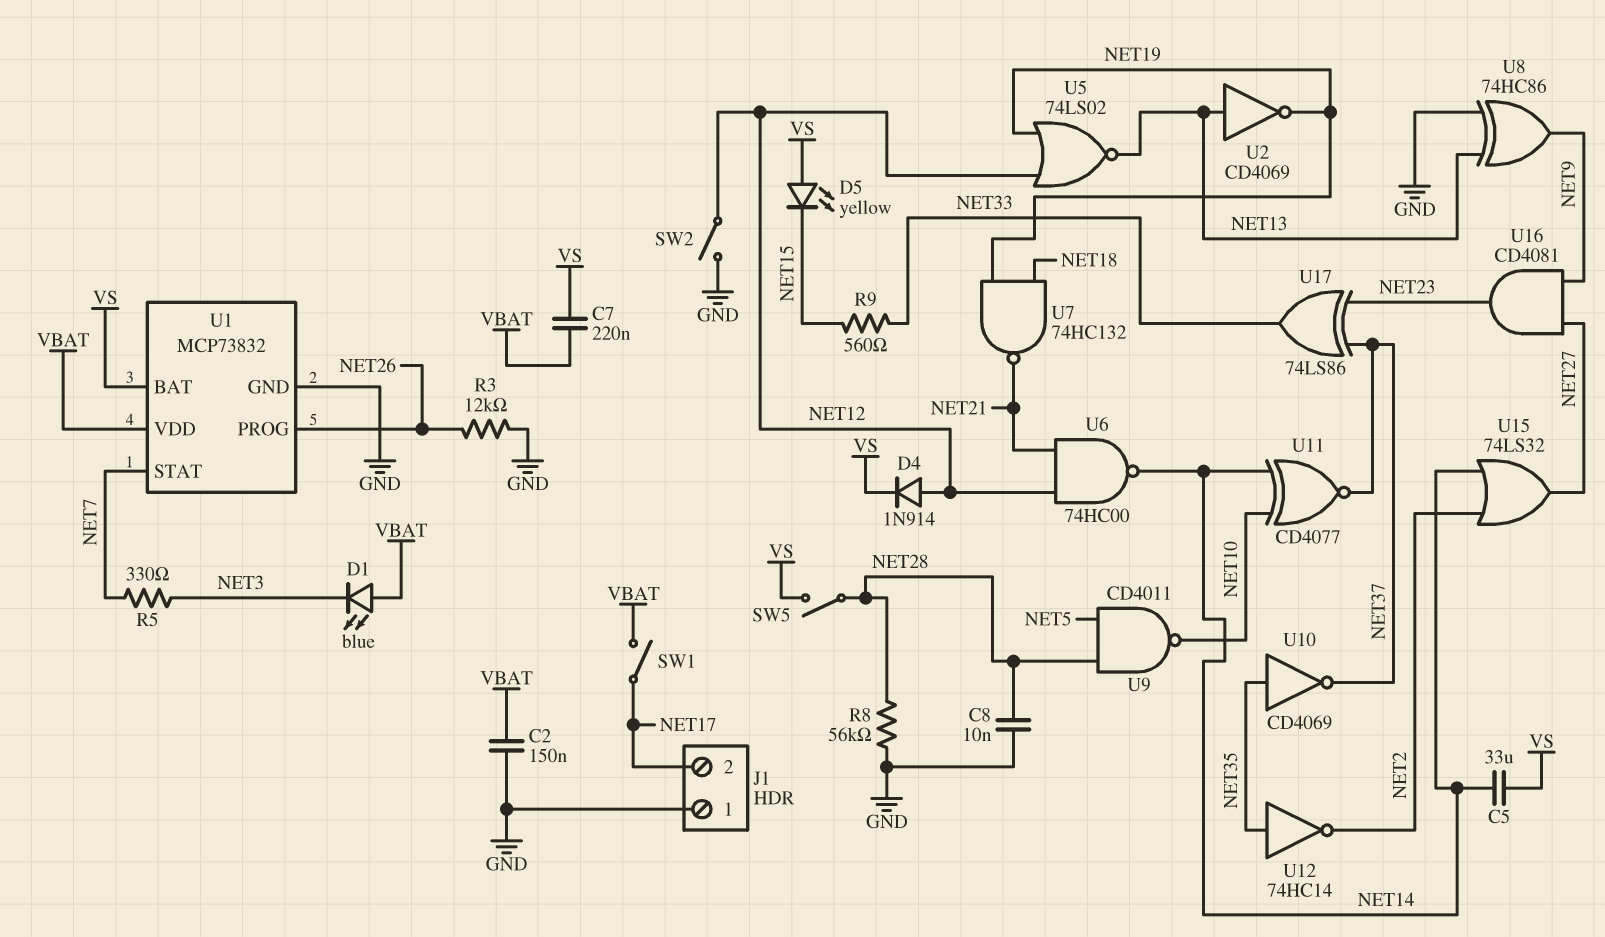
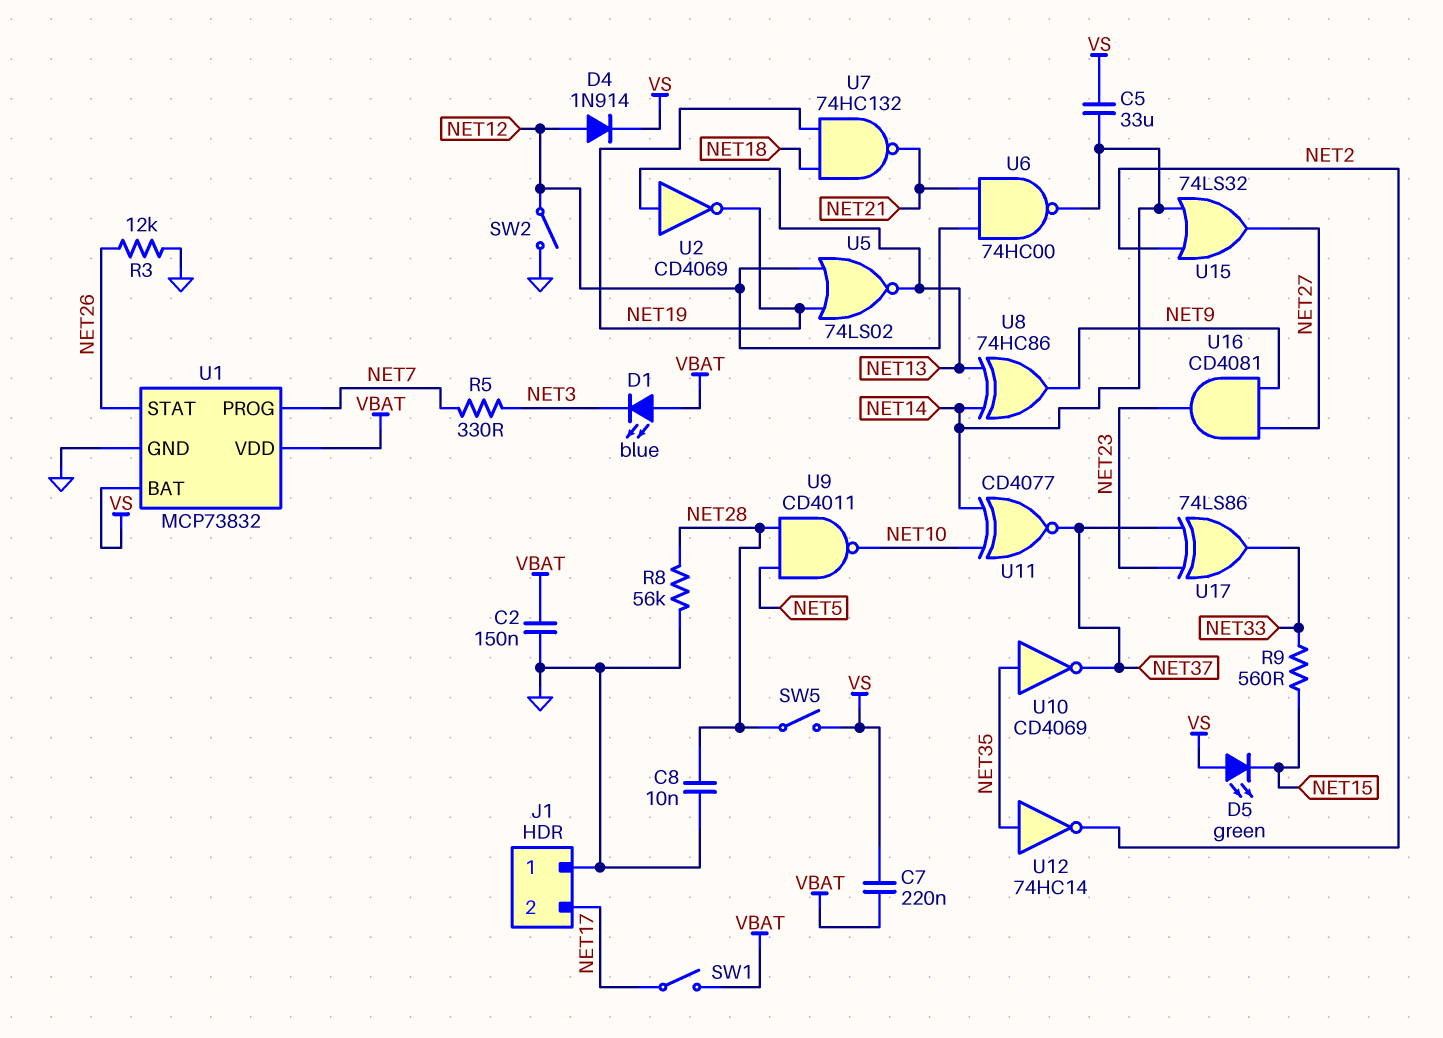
D5: LED yellow (A VS, K NET15) -> LED green (A VS, K NET15)
U1 pin PROG: NET26 -> NET7
U1 pin STAT: NET7 -> NET26
U8: XOR 74HC86 (in GND, in NET13, out NET9) -> XOR 74HC86 (in NET13, in NET14, out NET9)

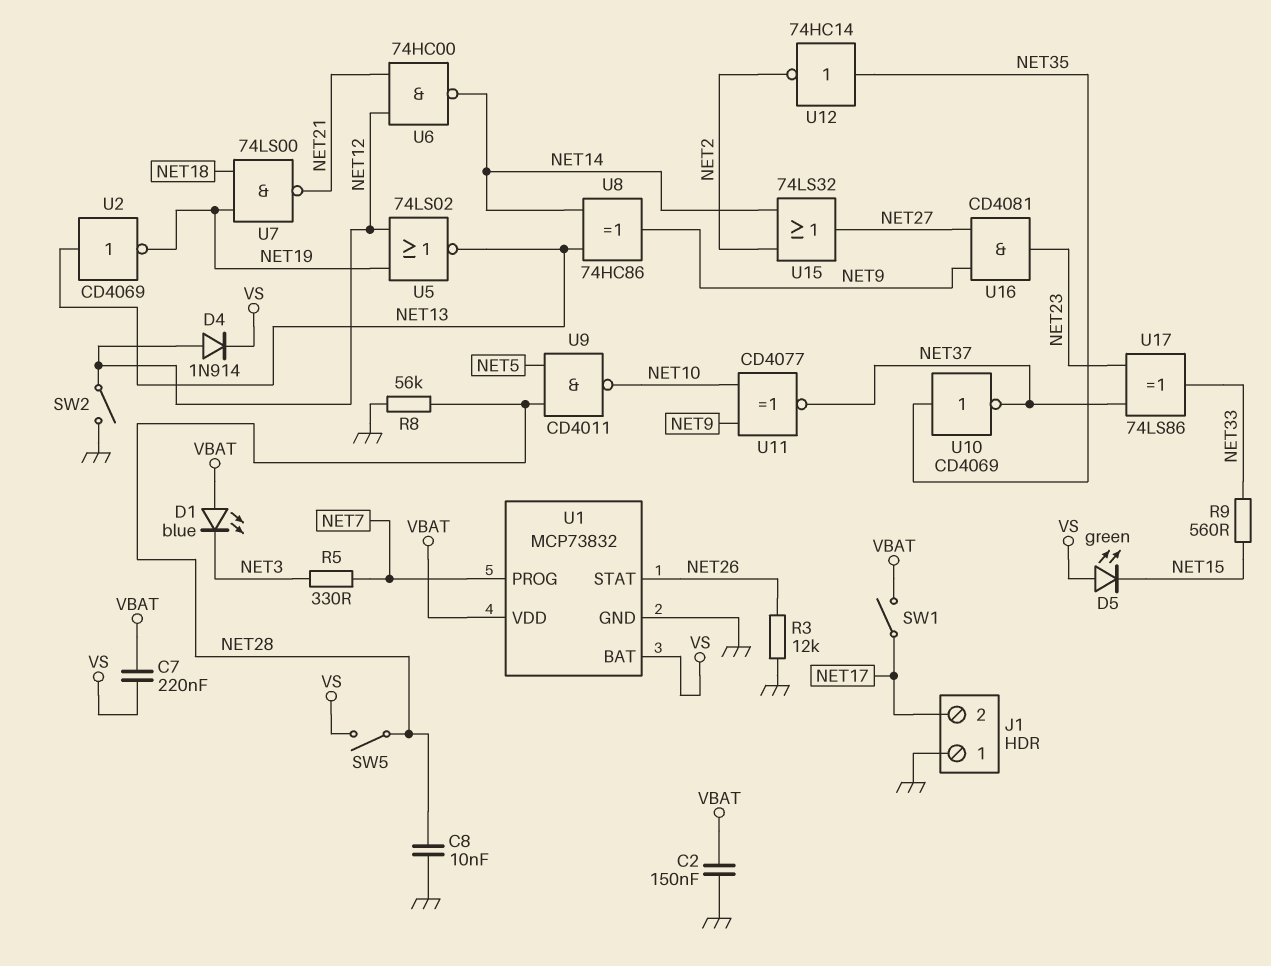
C5: 33uF (NET14, VS) -> none
U7: NAND 74HC132 (in NET18, in NET19, out NET21) -> NAND 74LS00 (in NET18, in NET19, out NET21)
U11: XNOR CD4077 (in NET10, in NET14, out NET37) -> XNOR CD4077 (in NET9, in NET10, out NET37)

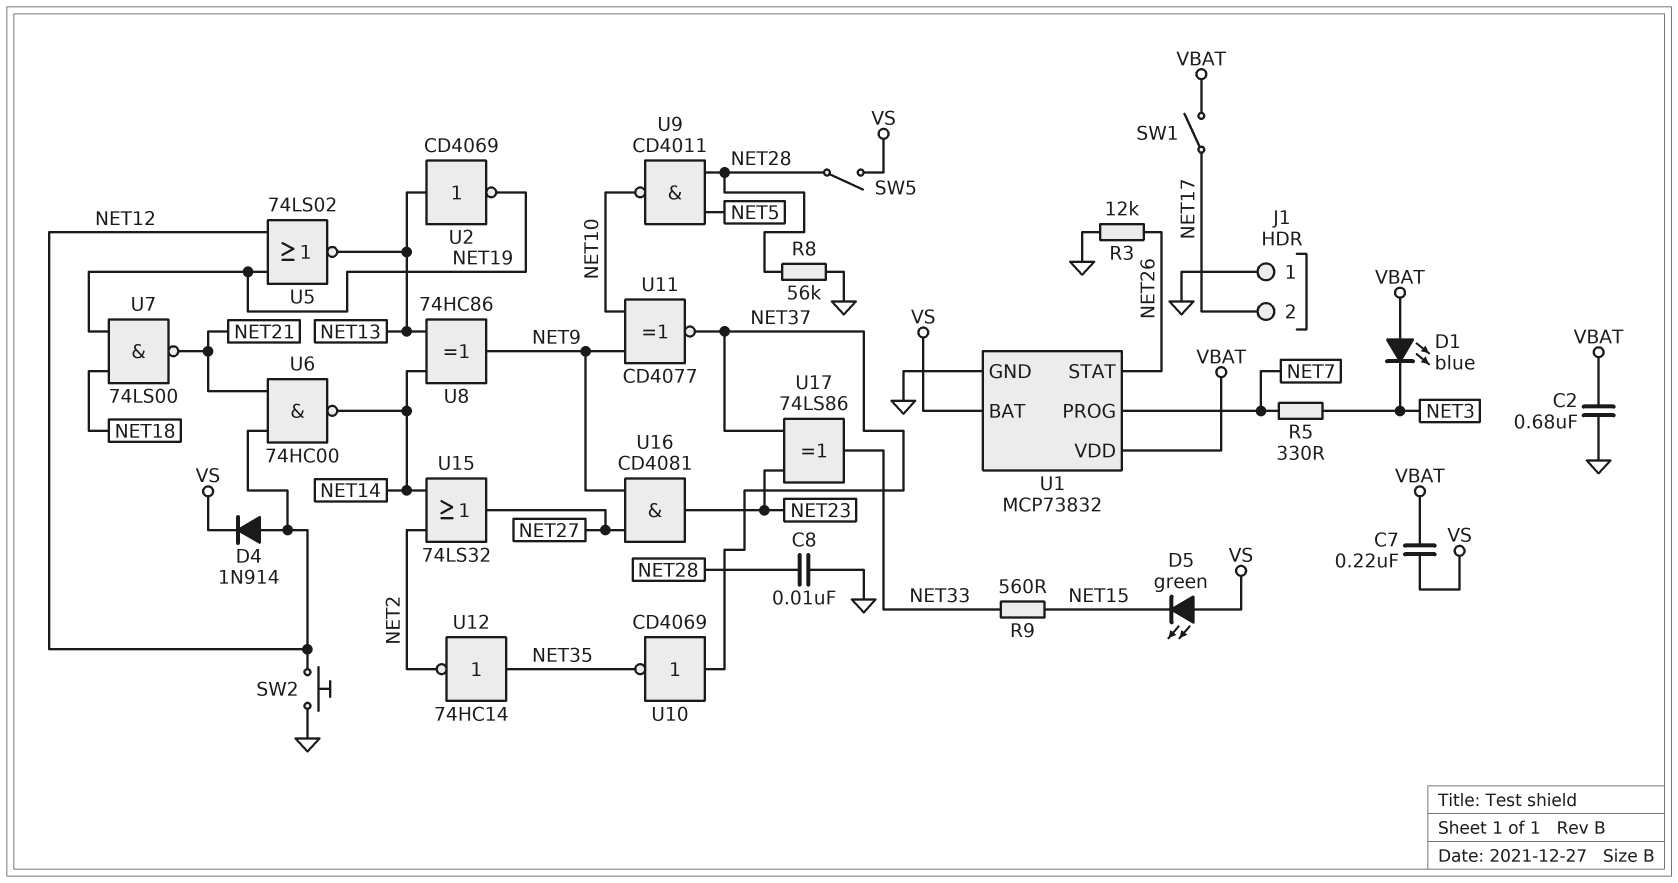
C2: 150nF (GND, VBAT) -> 680nF (GND, VBAT)
SW2: switch (GND, NET12) -> button (GND, NET12)
U10: NOT CD4069 (in NET35, out NET37) -> NOT CD4069 (in NET37, out NET35)

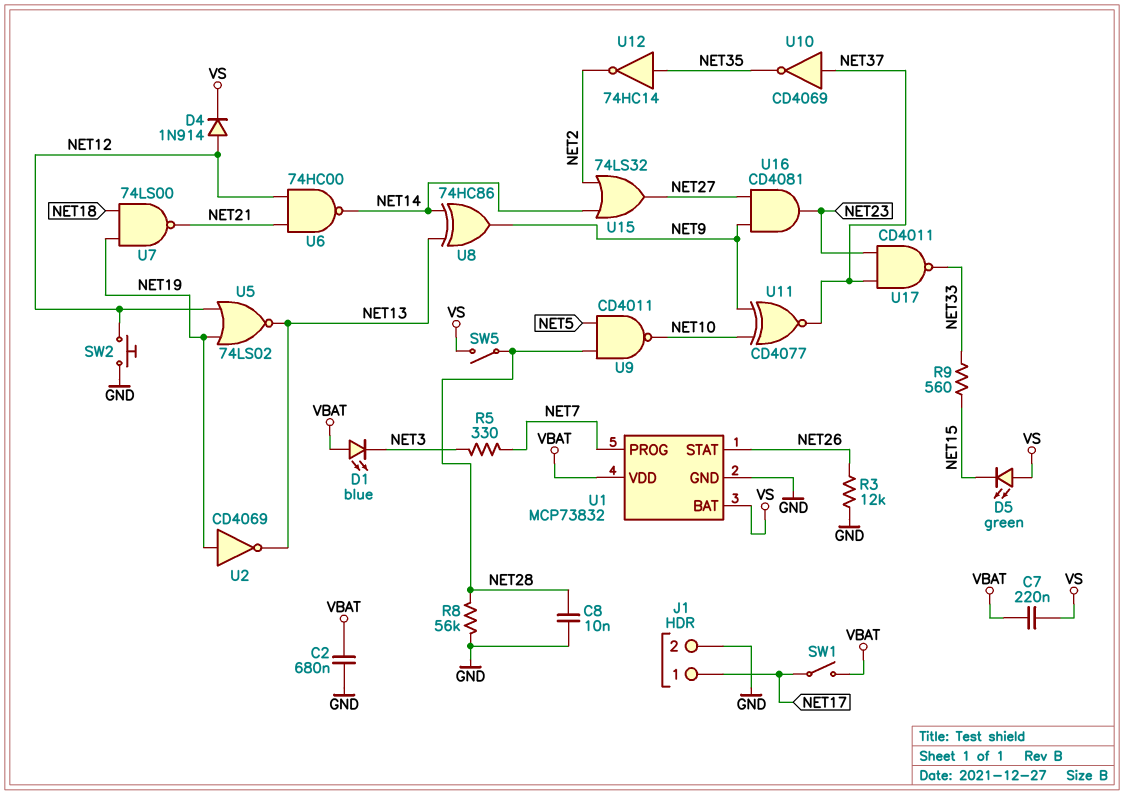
J1 pin 1: GND -> NET17
J1 pin 2: NET17 -> GND
U2: NOT CD4069 (in NET13, out NET19) -> NOT CD4069 (in NET19, out NET13)
U17: XOR 74LS86 (in NET23, in NET37, out NET33) -> NAND CD4011 (in NET23, in NET37, out NET33)

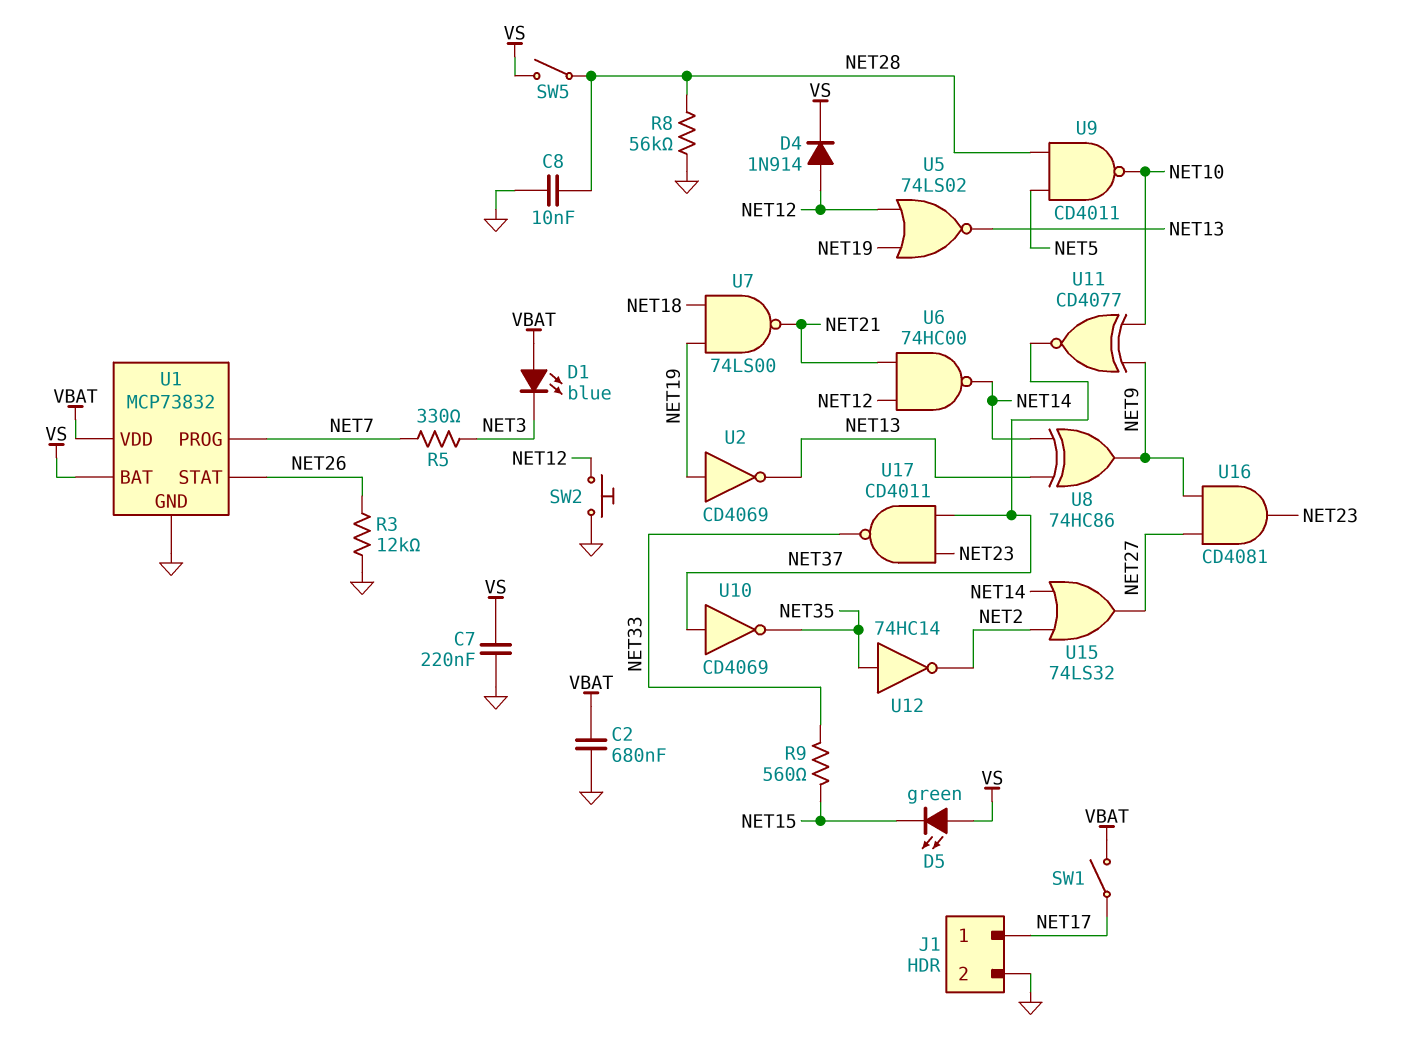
C7: 220nF (VBAT, VS) -> 220nF (GND, VS)

